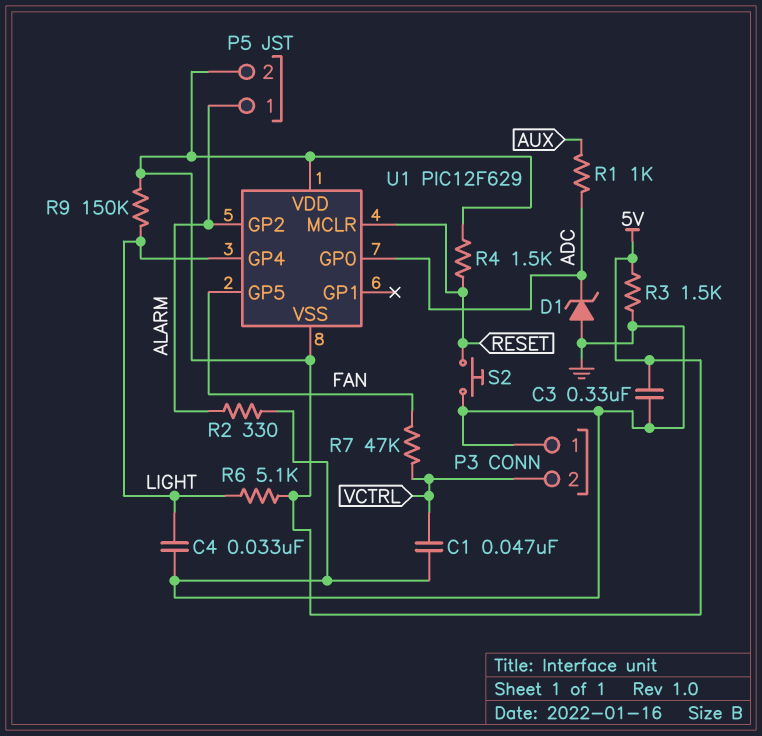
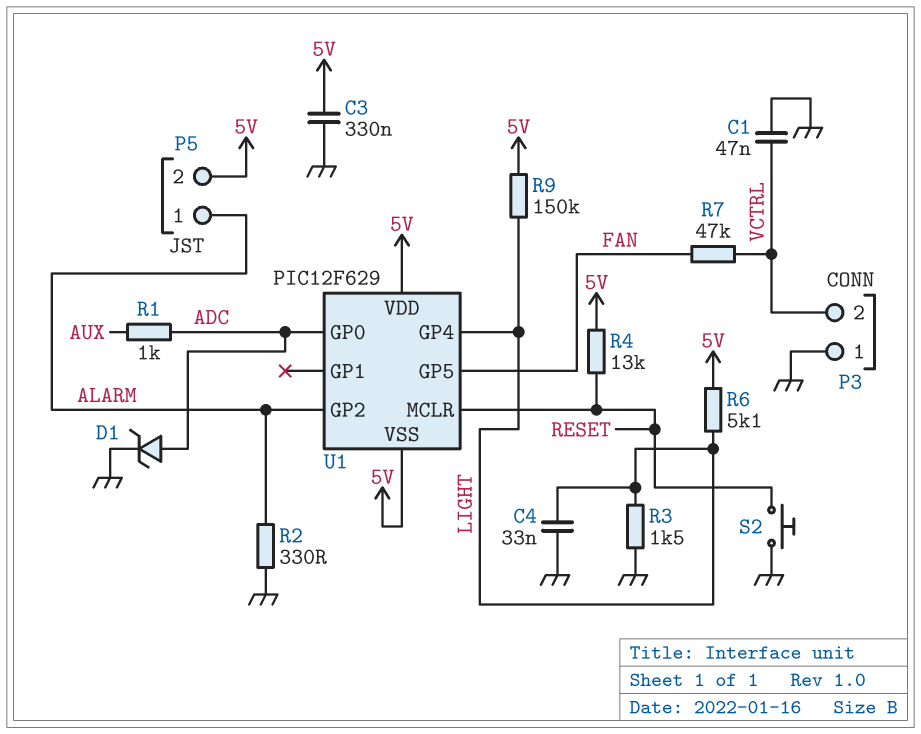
D1: zener (A GND, K ADC) -> zener (A ADC, K GND)
R3: 1.5k (5V, GND) -> 1.5k (GND, LIGHT)
R4: 1.5k (5V, RESET) -> 13k (5V, RESET)

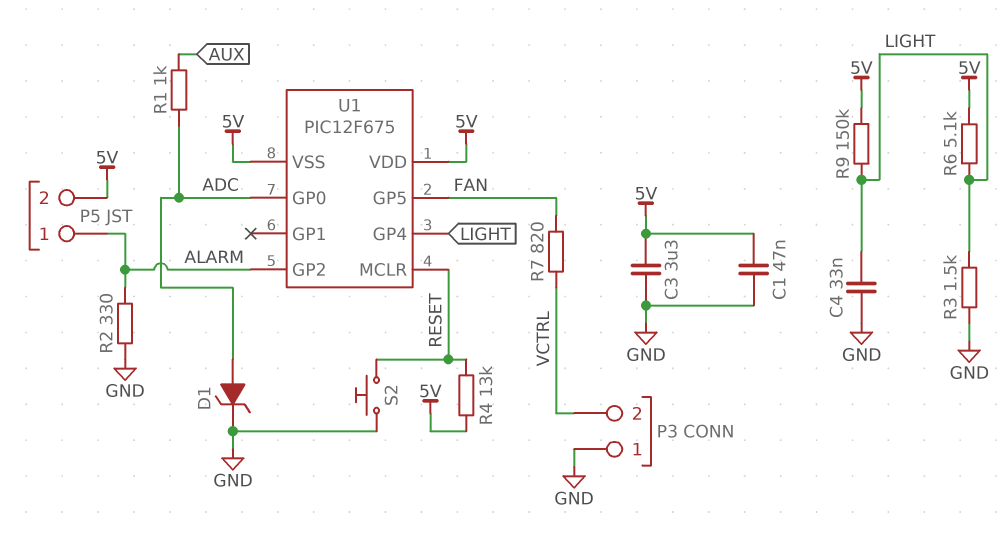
C1: 47nF (GND, VCTRL) -> 47nF (5V, GND)
C3: 330nF (5V, GND) -> 3.3uF (5V, GND)
R7: 47k (FAN, VCTRL) -> 820 (FAN, VCTRL)
U1: PIC12F629 -> PIC12F675

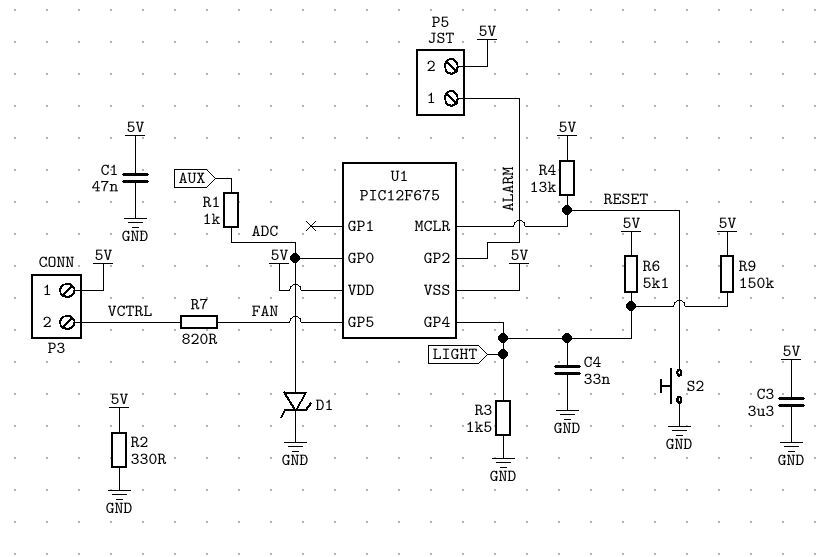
P3 pin 1: GND -> 5V
R2: 330 (ALARM, GND) -> 330 (5V, GND)

